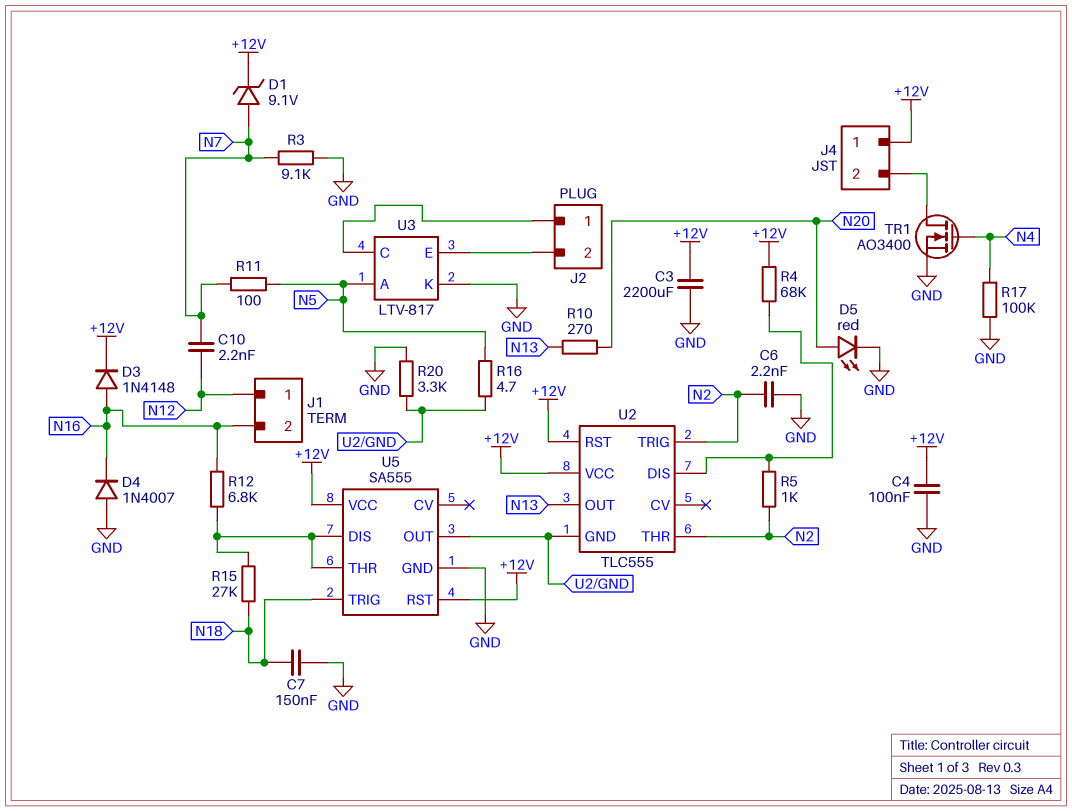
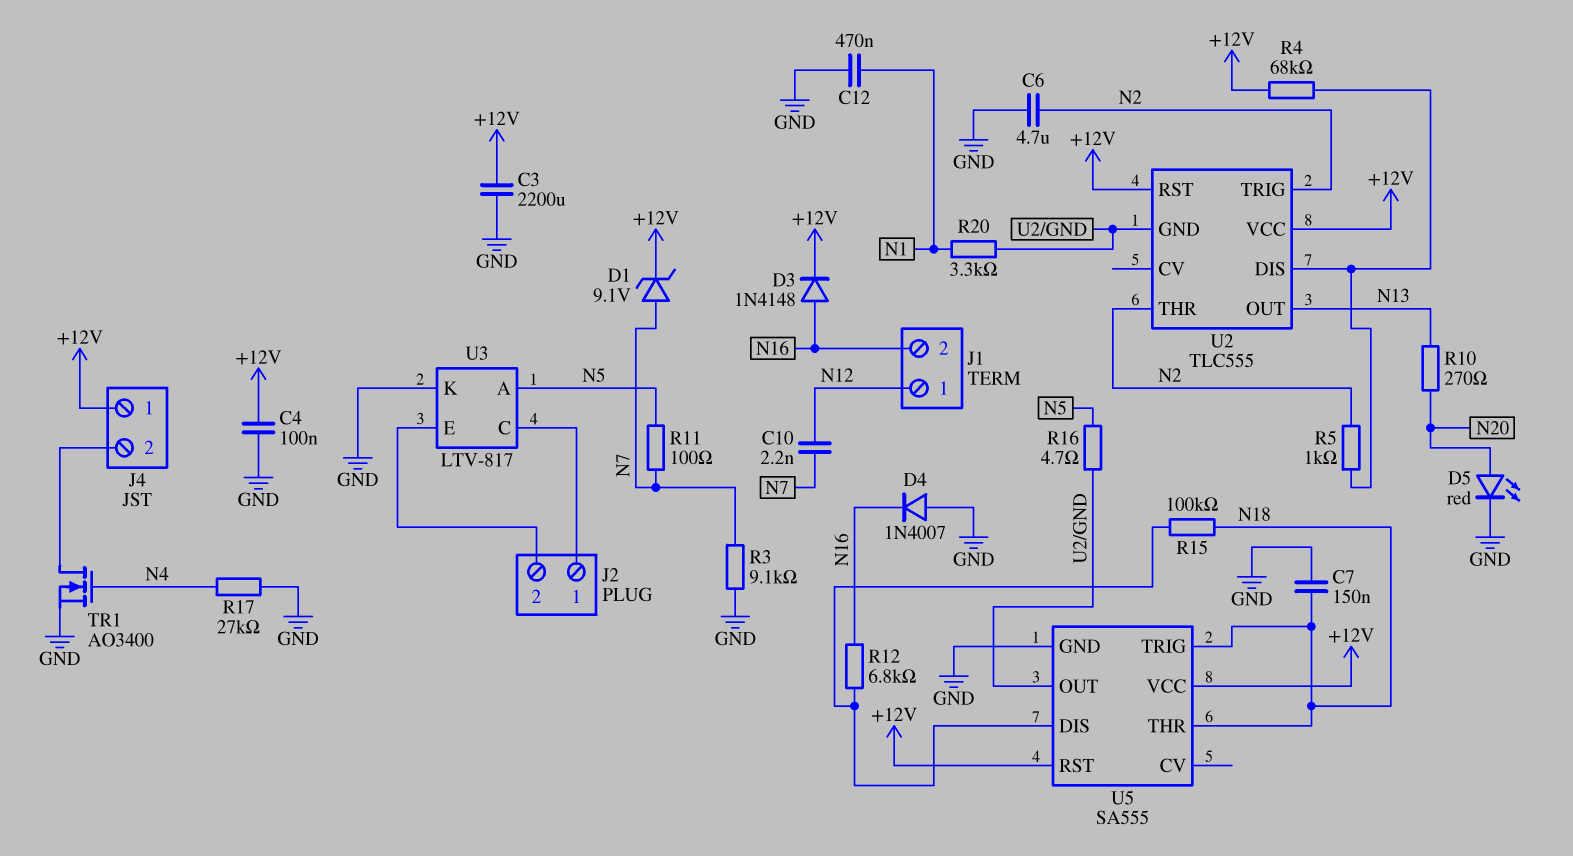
C6: 2.2nF (GND, N2) -> 4.7uF (GND, N2)
C12: none -> 470nF (GND, N1)
R15: 27k (N18, U5/DIS) -> 100k (N18, U5/DIS)
R17: 100k (GND, N4) -> 27k (GND, N4)
R20: 3.3k (GND, U2/GND) -> 3.3k (N1, U2/GND)
U5 pin THR: U5/DIS -> N18

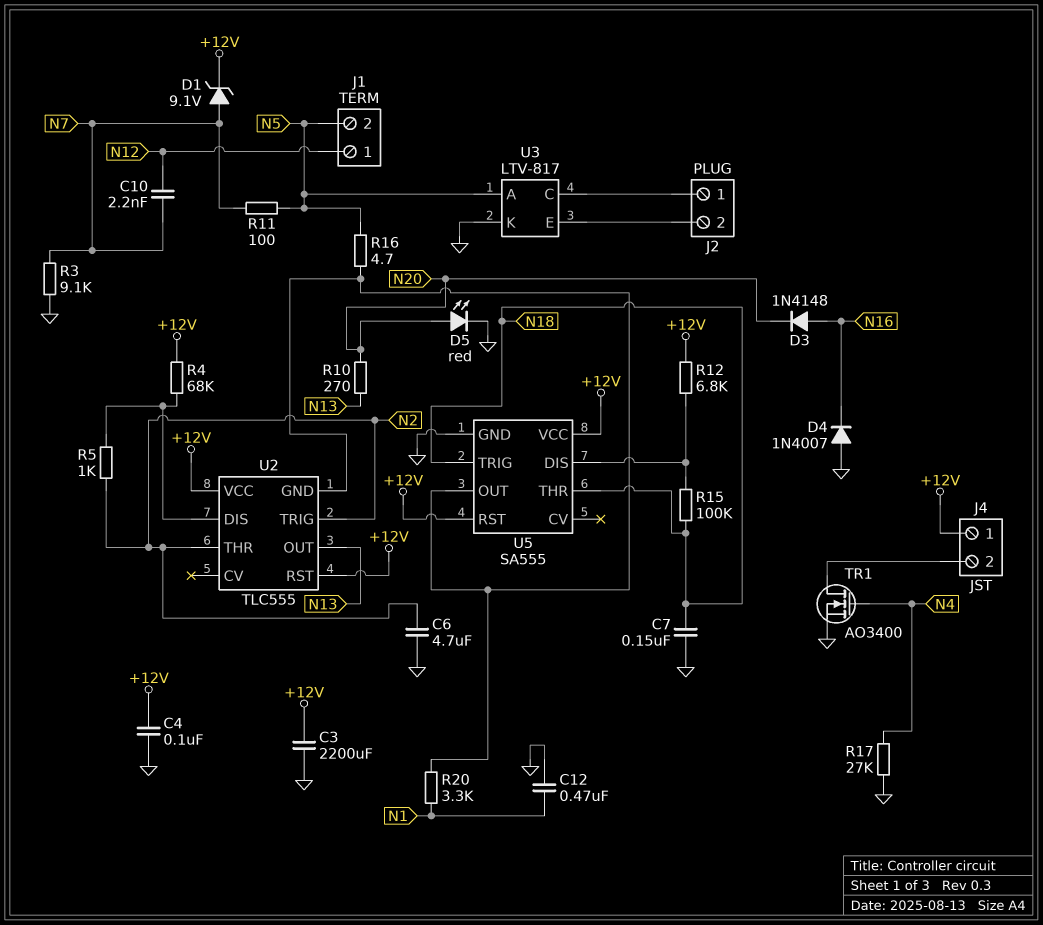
D3: diode 1N4148 (A N16, K +12V) -> diode 1N4148 (A N16, K N20)
J1 pin 2: N16 -> N5
R12: 6.8k (N16, U5/DIS) -> 6.8k (+12V, U5/DIS)

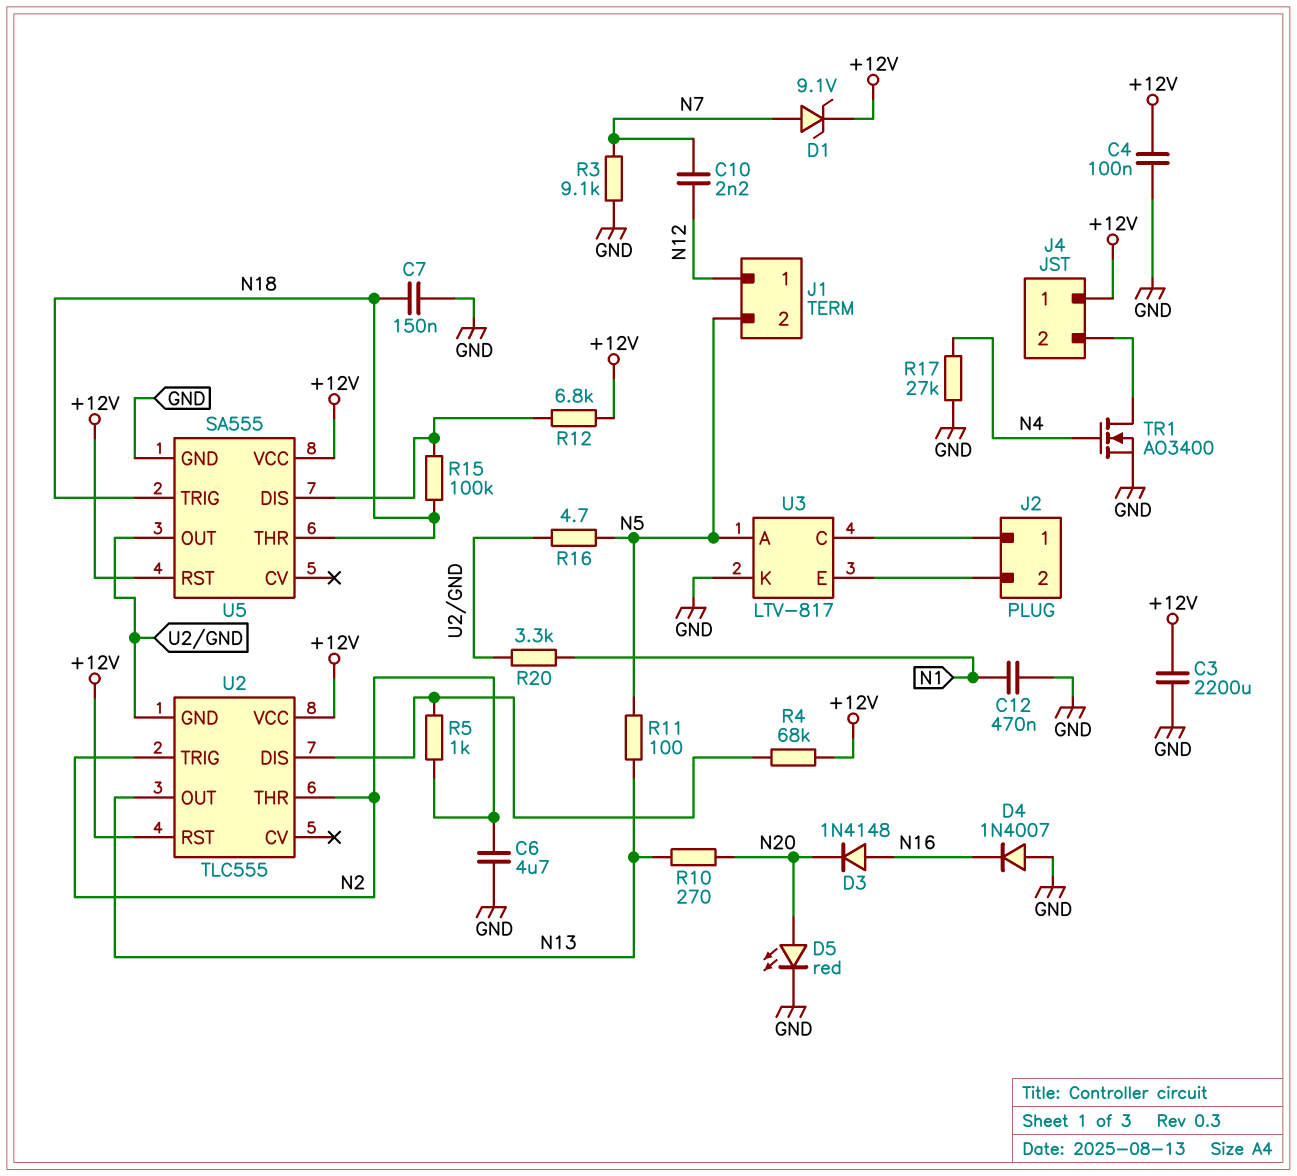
R11: 100 (N5, N7) -> 100 (N5, N13)

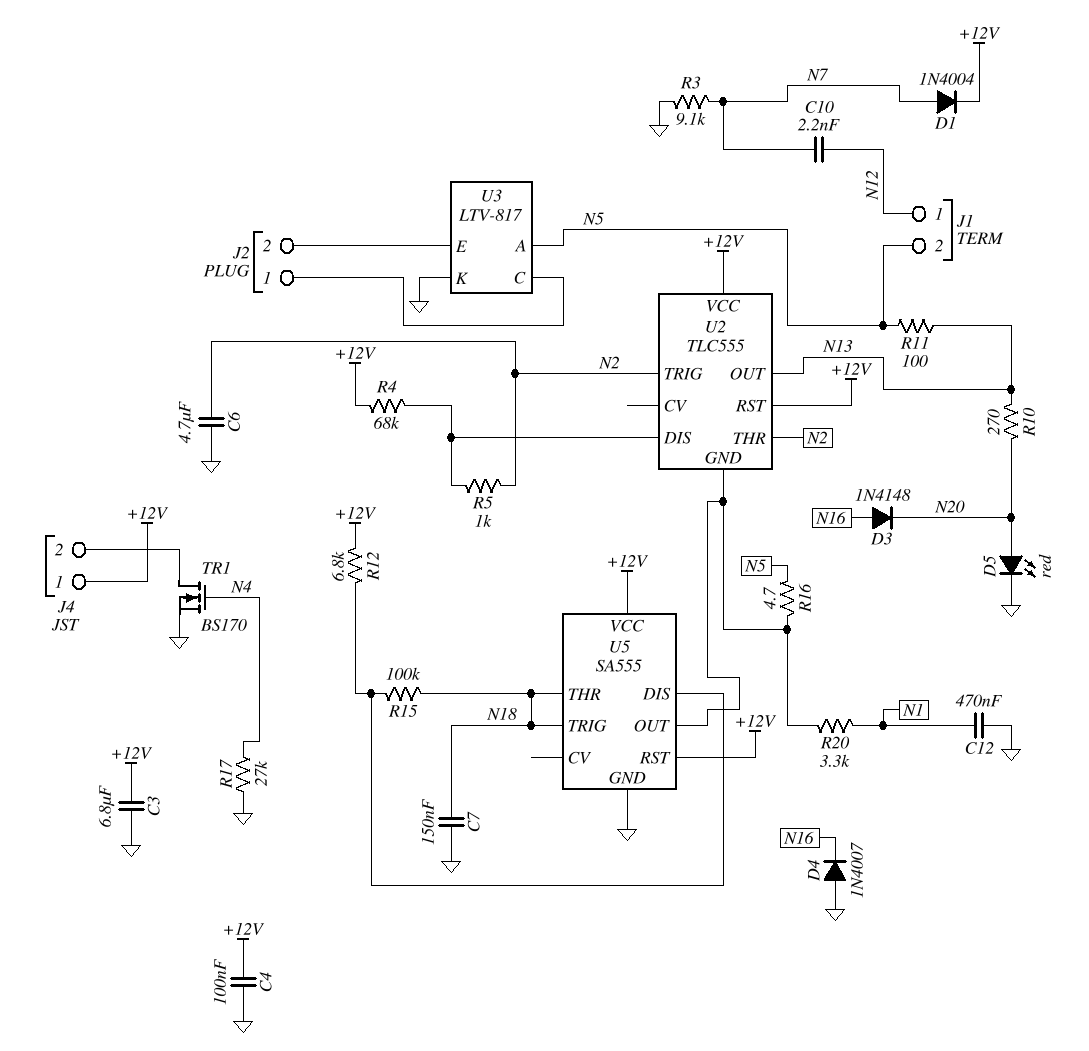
C3: 2200uF (+12V, GND) -> 6.8uF (+12V, GND)
D1: zener 9.1V (A N7, K +12V) -> diode 1N4004 (A N7, K +12V)
TR1: NMOS AO3400 (G N4, D J4/2, S GND) -> NMOS BS170 (G N4, D J4/2, S GND)

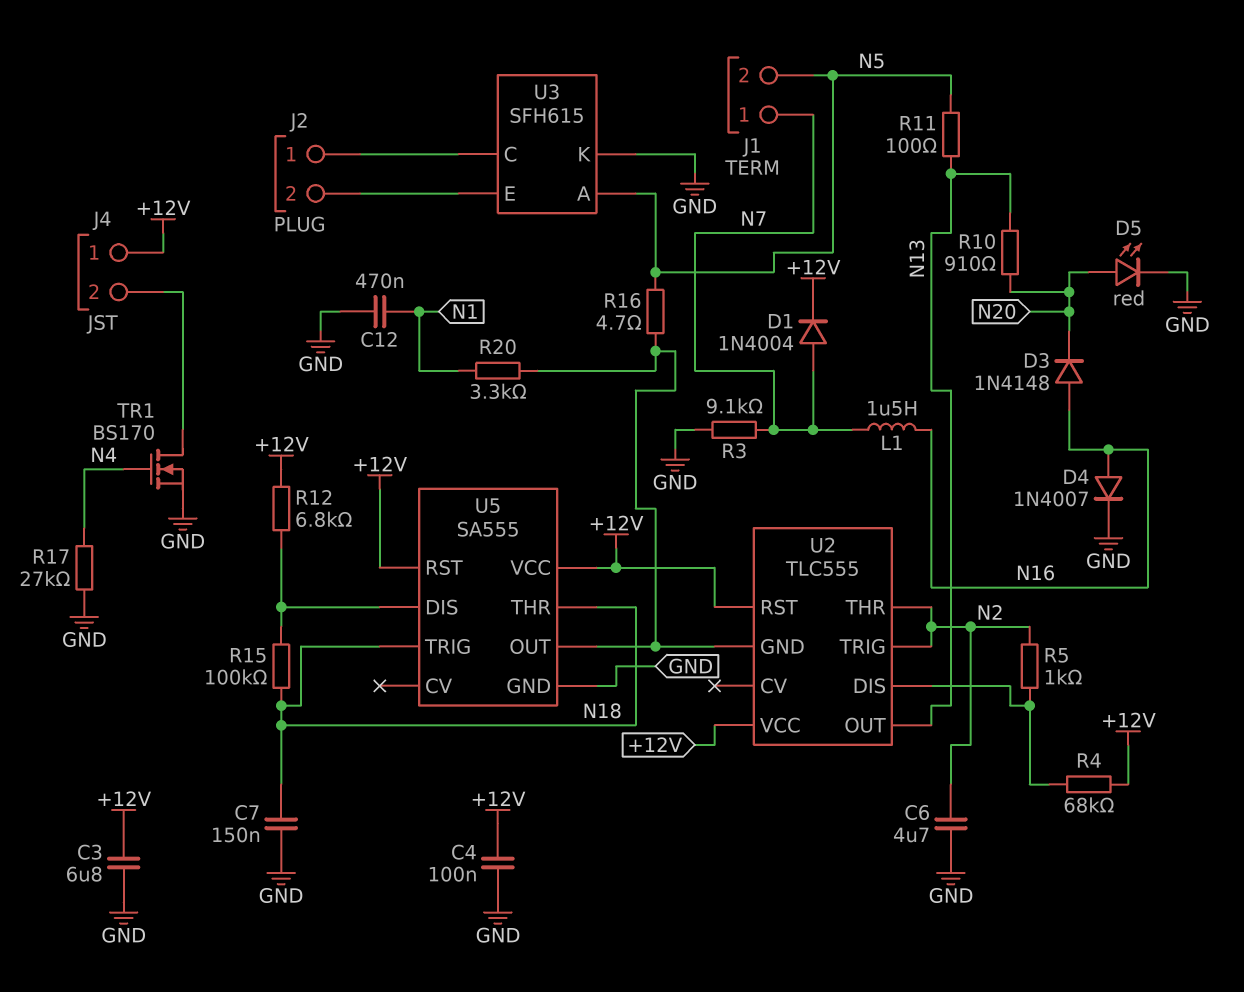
C10: 2.2nF (N7, N12) -> none
D4: diode 1N4007 (A GND, K N16) -> diode 1N4007 (A N16, K GND)
J1 pin 1: N12 -> N7
L1: none -> 1.5uH (N7, N16)
R10: 270 (N13, N20) -> 910 (N13, N20)
U3: LTV-817 -> SFH615

